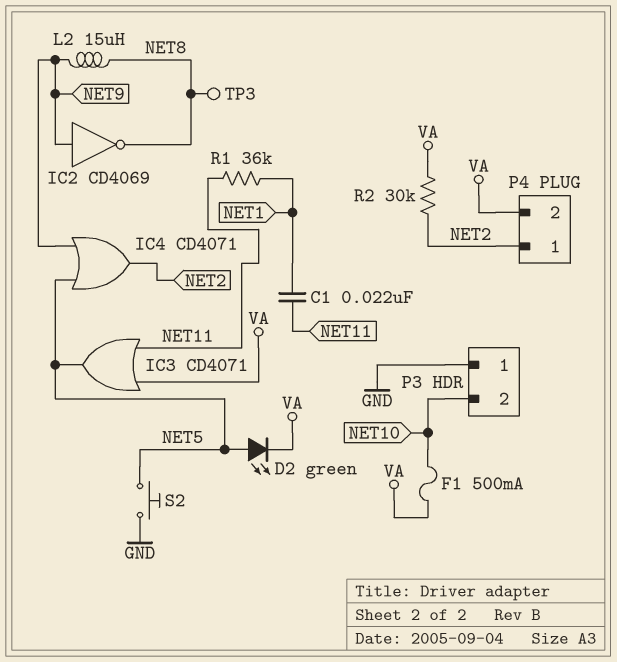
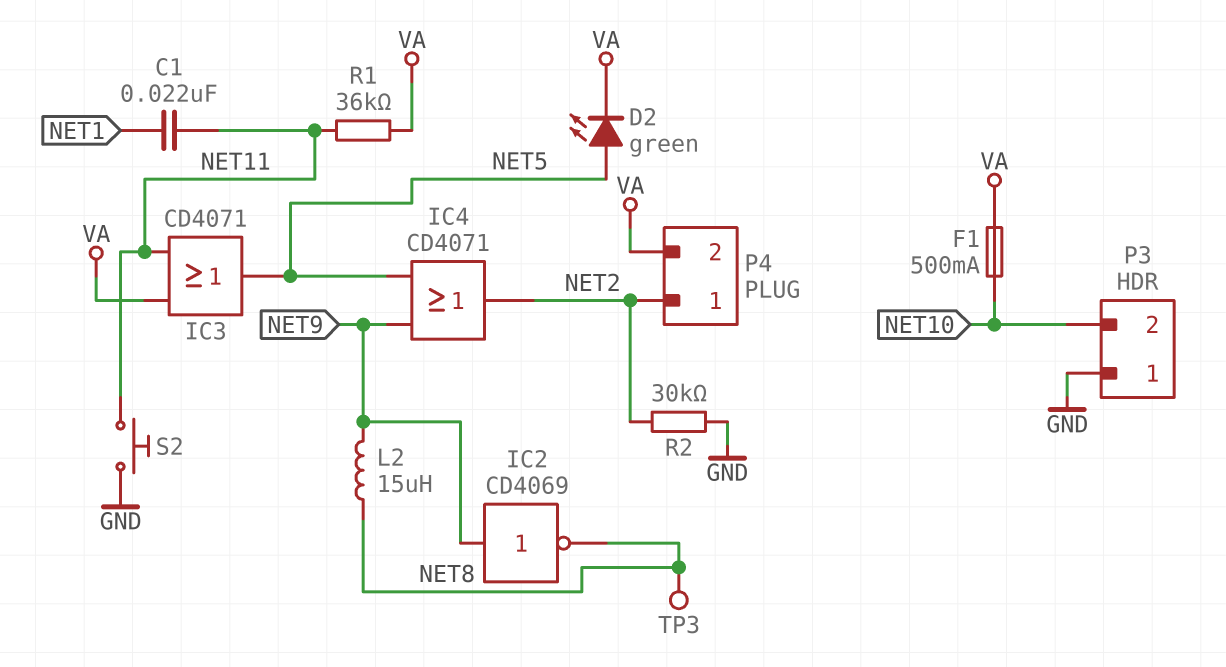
R1: 36k (NET1, NET11) -> 36k (NET11, VA)
R2: 30k (NET2, VA) -> 30k (GND, NET2)
S2: button (GND, NET5) -> button (GND, NET11)

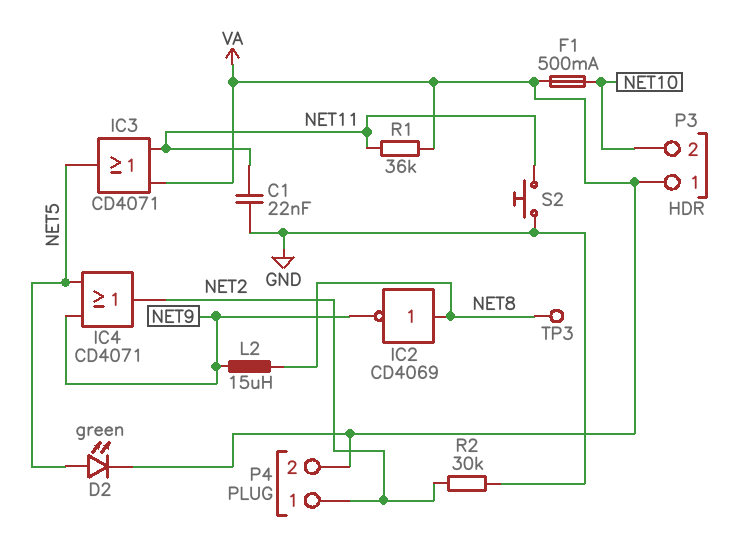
C1: 22nF (NET1, NET11) -> 22nF (GND, NET11)
IC2: NOT CD4069 (in NET9, out NET8) -> NOT CD4069 (in NET8, out NET9)
P3 pin 1: GND -> VA

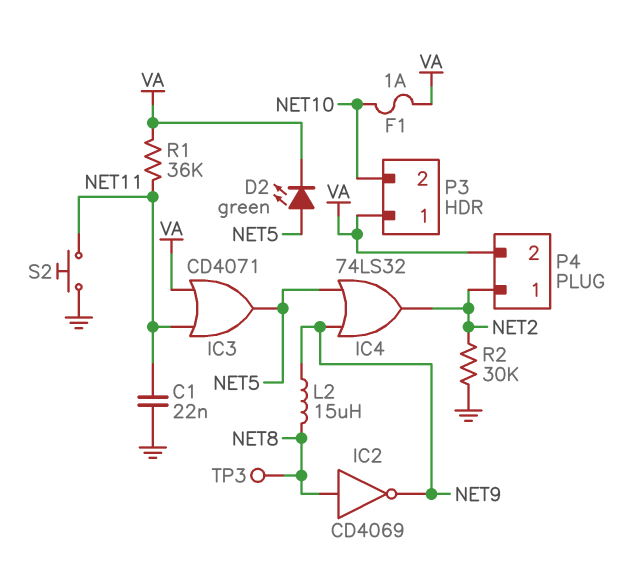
F1: 500mA (NET10, VA) -> 1A (NET10, VA)
IC4: OR CD4071 (in NET5, in NET9, out NET2) -> OR 74LS32 (in NET5, in NET9, out NET2)

